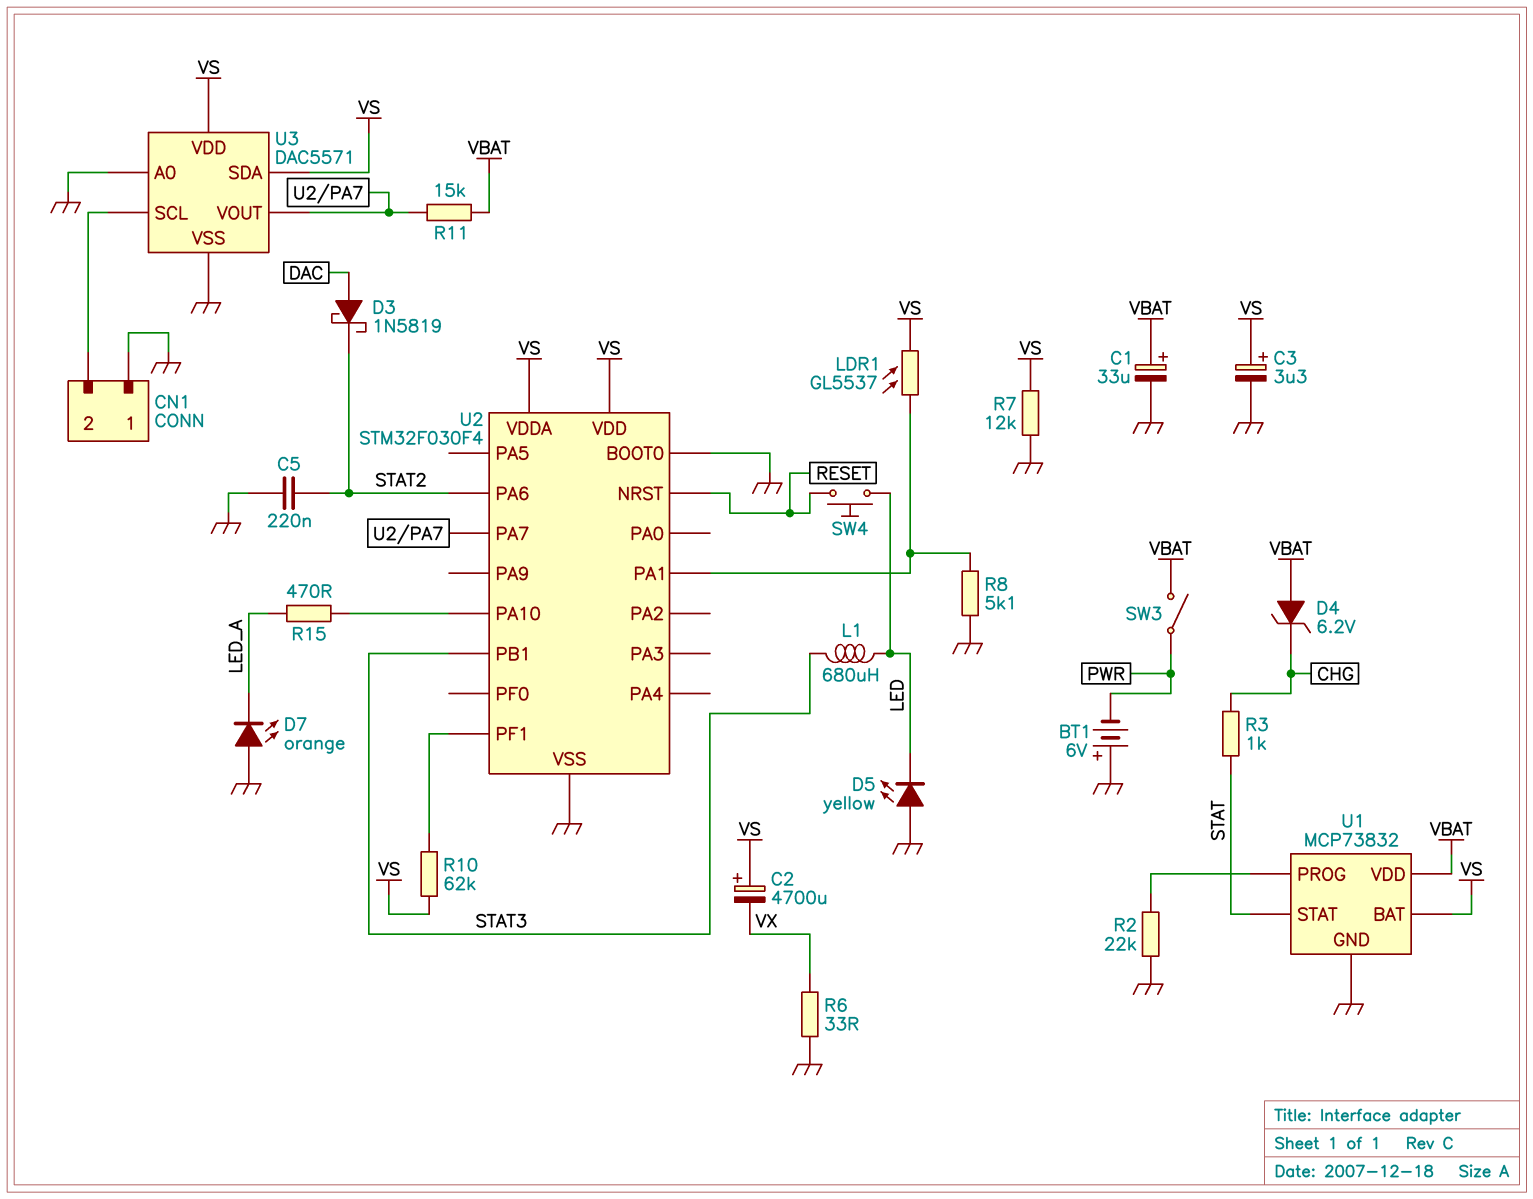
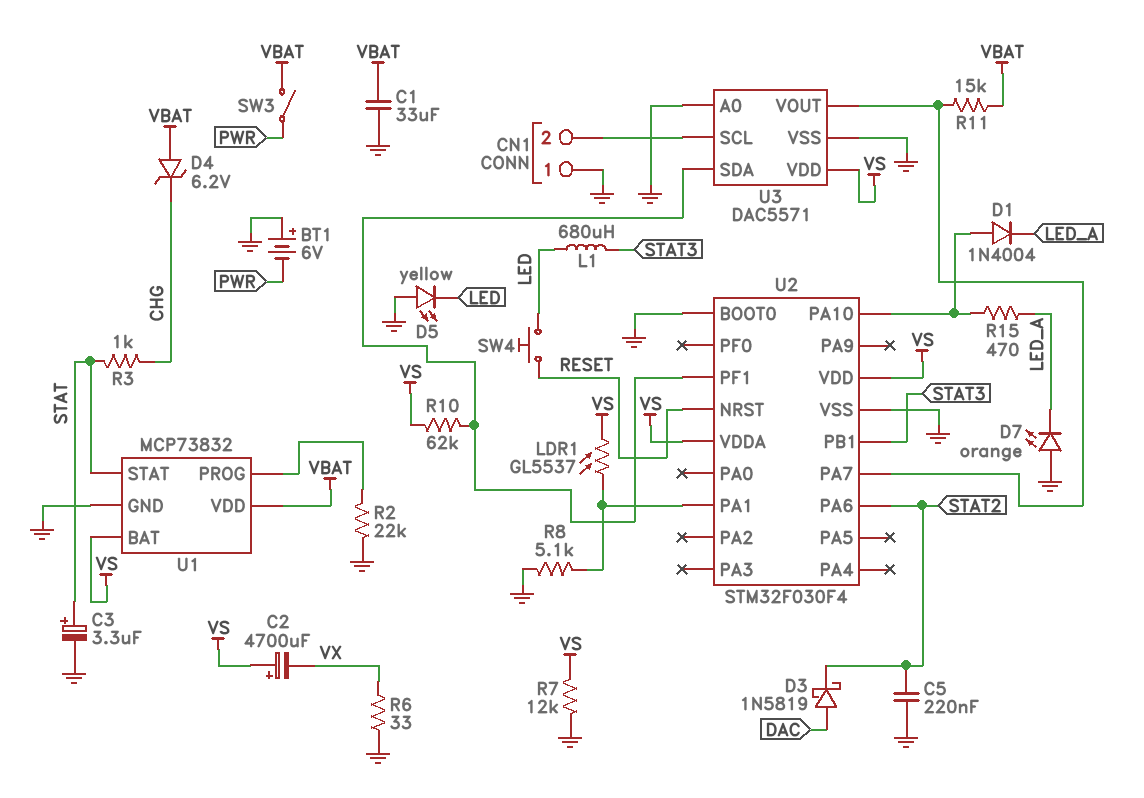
C1: 33uF (plus VBAT, minus GND) -> 33uF (GND, VBAT)
C3: 3.3uF (plus VS, minus GND) -> 3.3uF (plus STAT, minus GND)
D1: none -> diode 1N4004 (A U2/PA10, K LED_A)
U3 pin SDA: VS -> U2/PF1

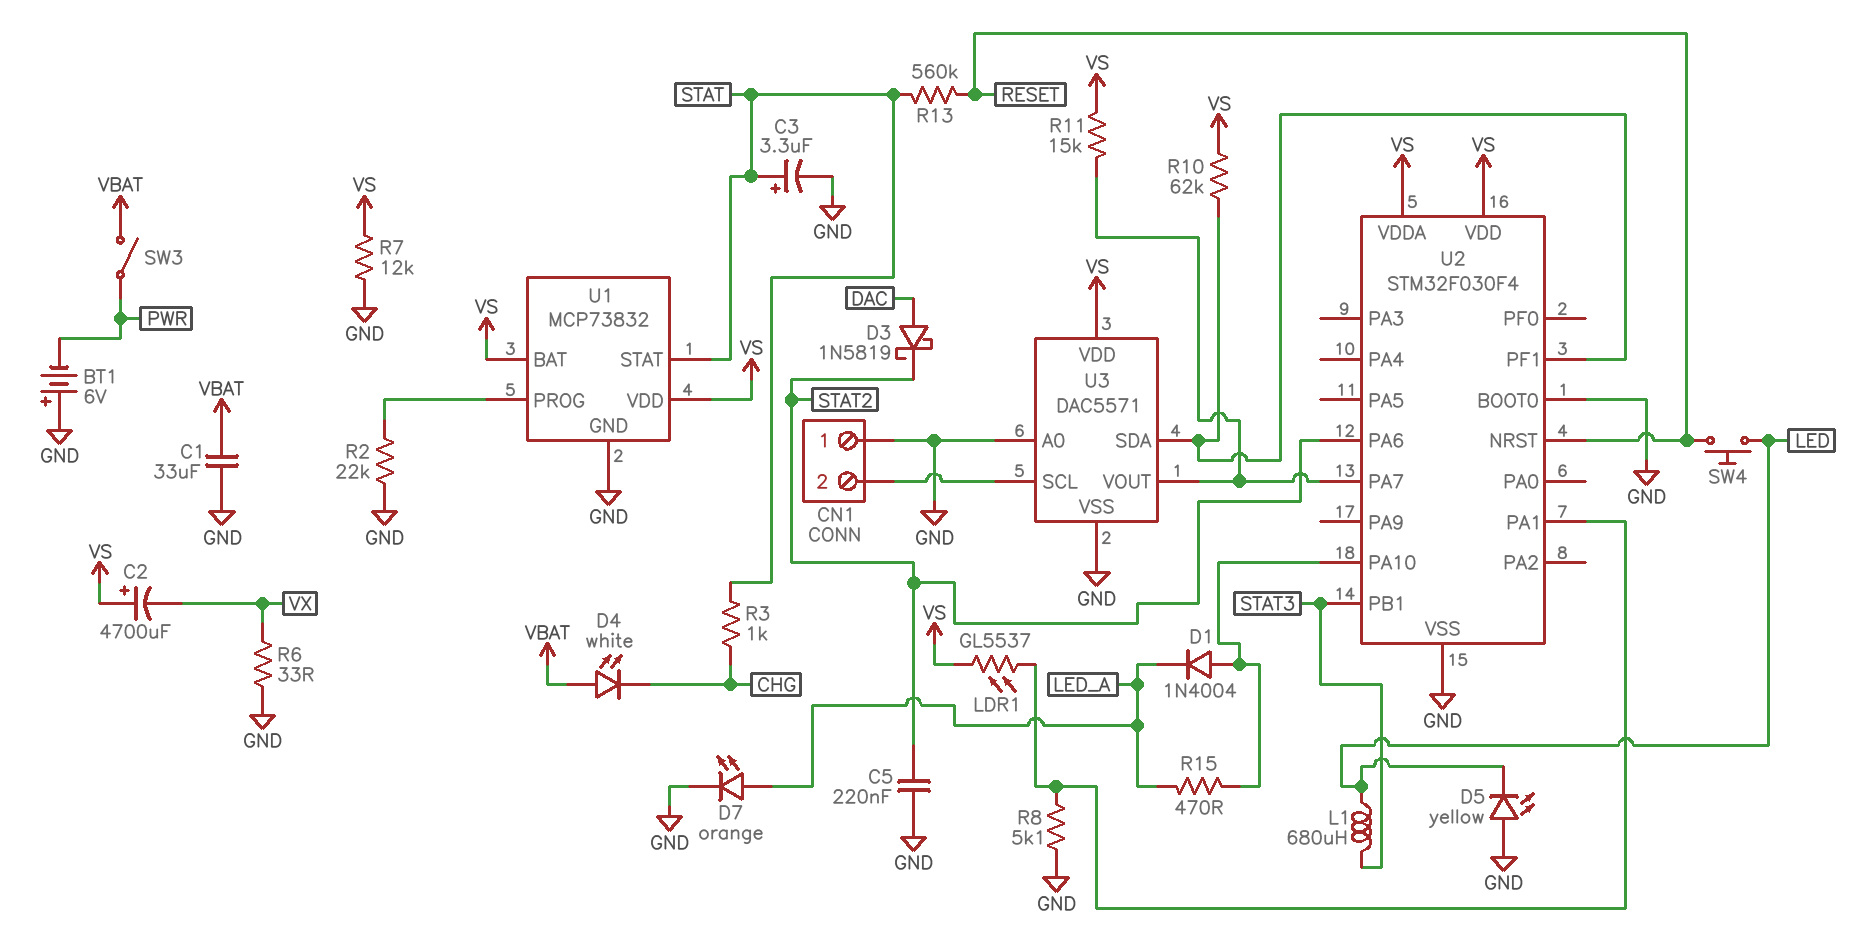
D4: zener 6.2V (A VBAT, K CHG) -> LED white (A VBAT, K CHG)
D7: LED orange (A GND, K LED_A) -> LED orange (A LED_A, K GND)
R11: 15k (U2/PA7, VBAT) -> 15k (U2/PA7, VS)
R13: none -> 560k (RESET, STAT)
U1 pin VDD: VBAT -> VS

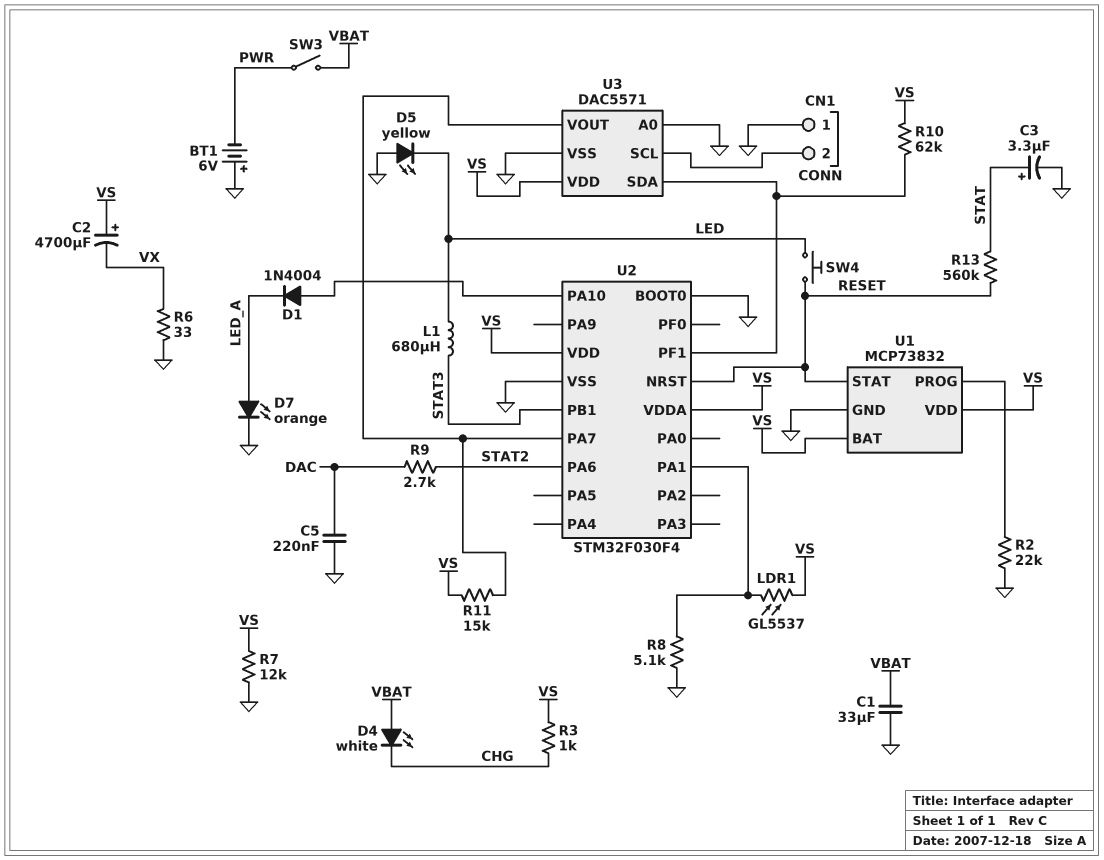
C5: 220nF (GND, STAT2) -> 220nF (DAC, GND)
D3: schottky 1N5819 (A DAC, K STAT2) -> none
R3: 1k (CHG, STAT) -> 1k (CHG, VS)
R9: none -> 2.7k (DAC, STAT2)
R15: 470 (LED_A, U2/PA10) -> none
U1 pin STAT: STAT -> RESET

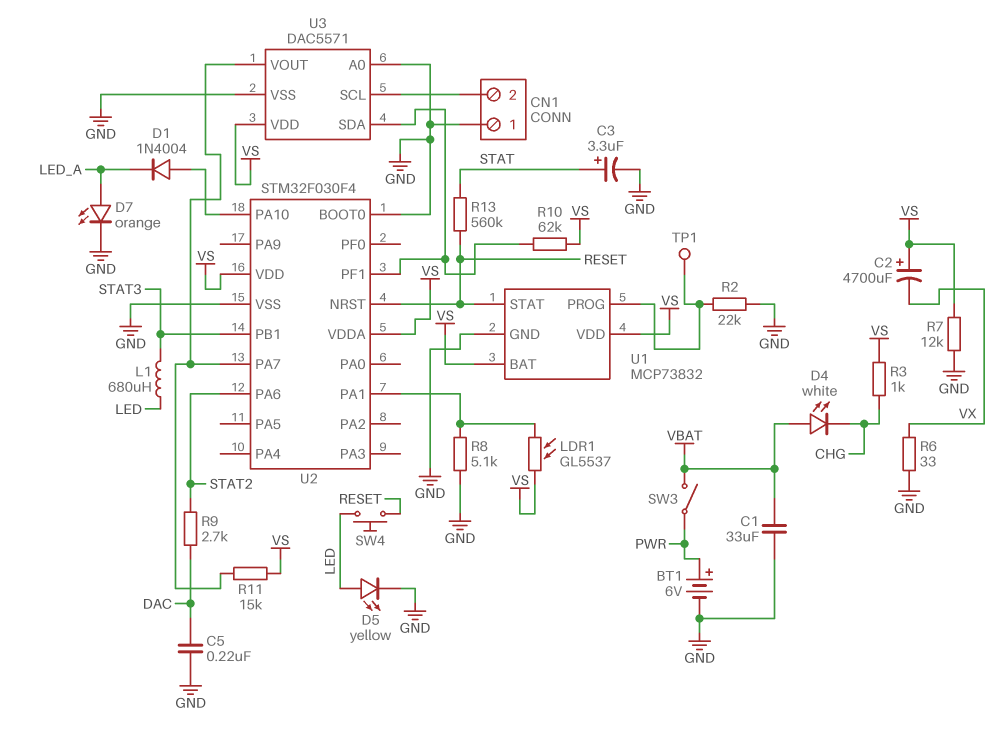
BT1: 6V (plus GND, minus PWR) -> 6V (plus PWR, minus GND)
D5: LED yellow (A GND, K LED) -> LED yellow (A LED, K GND)
TP1: none -> test point (U1/PROG)

